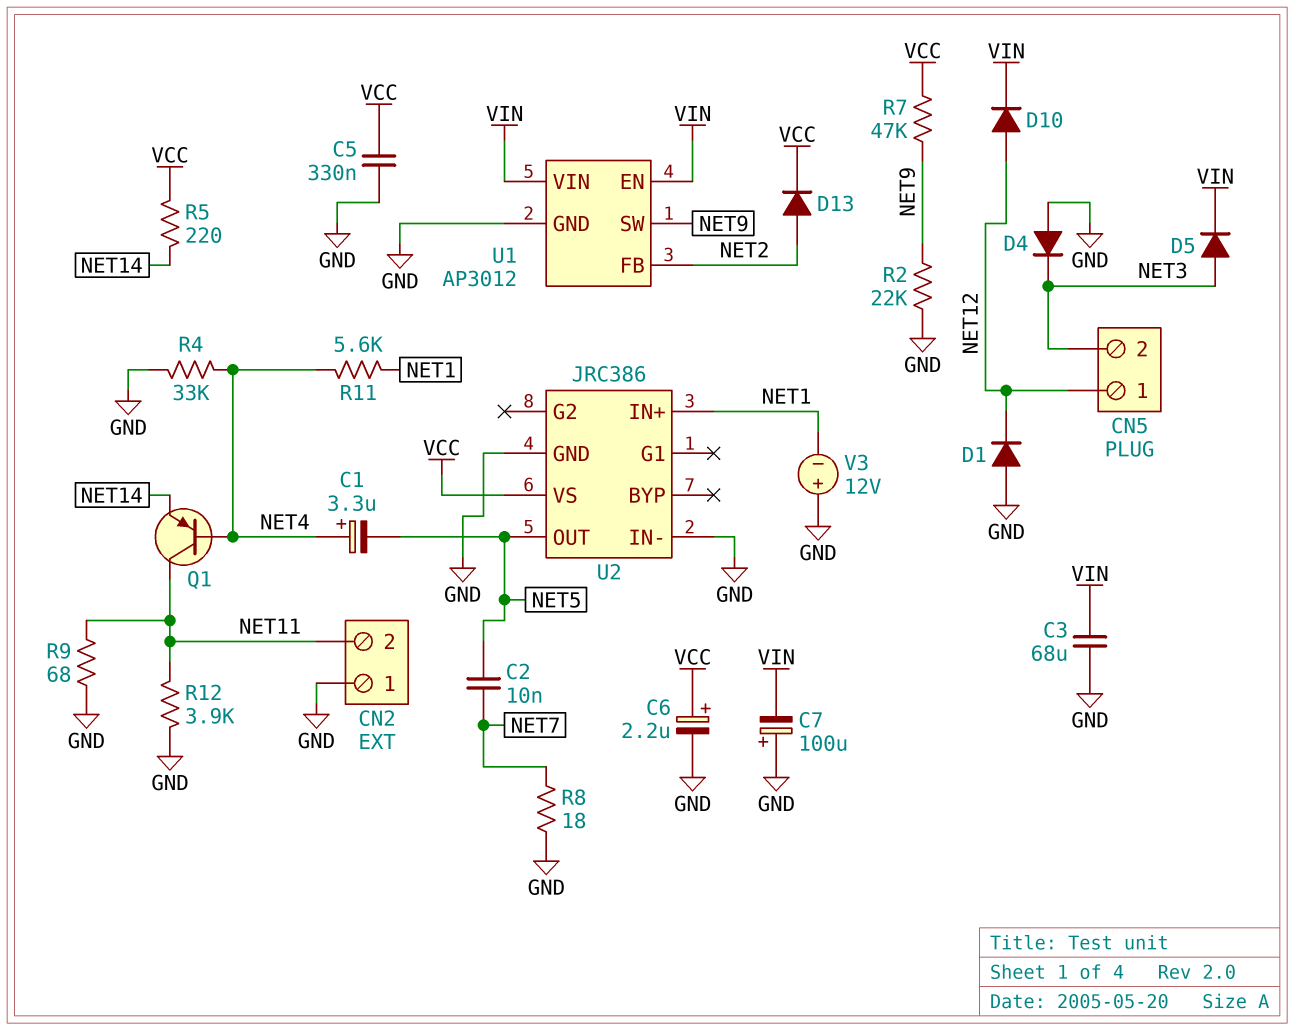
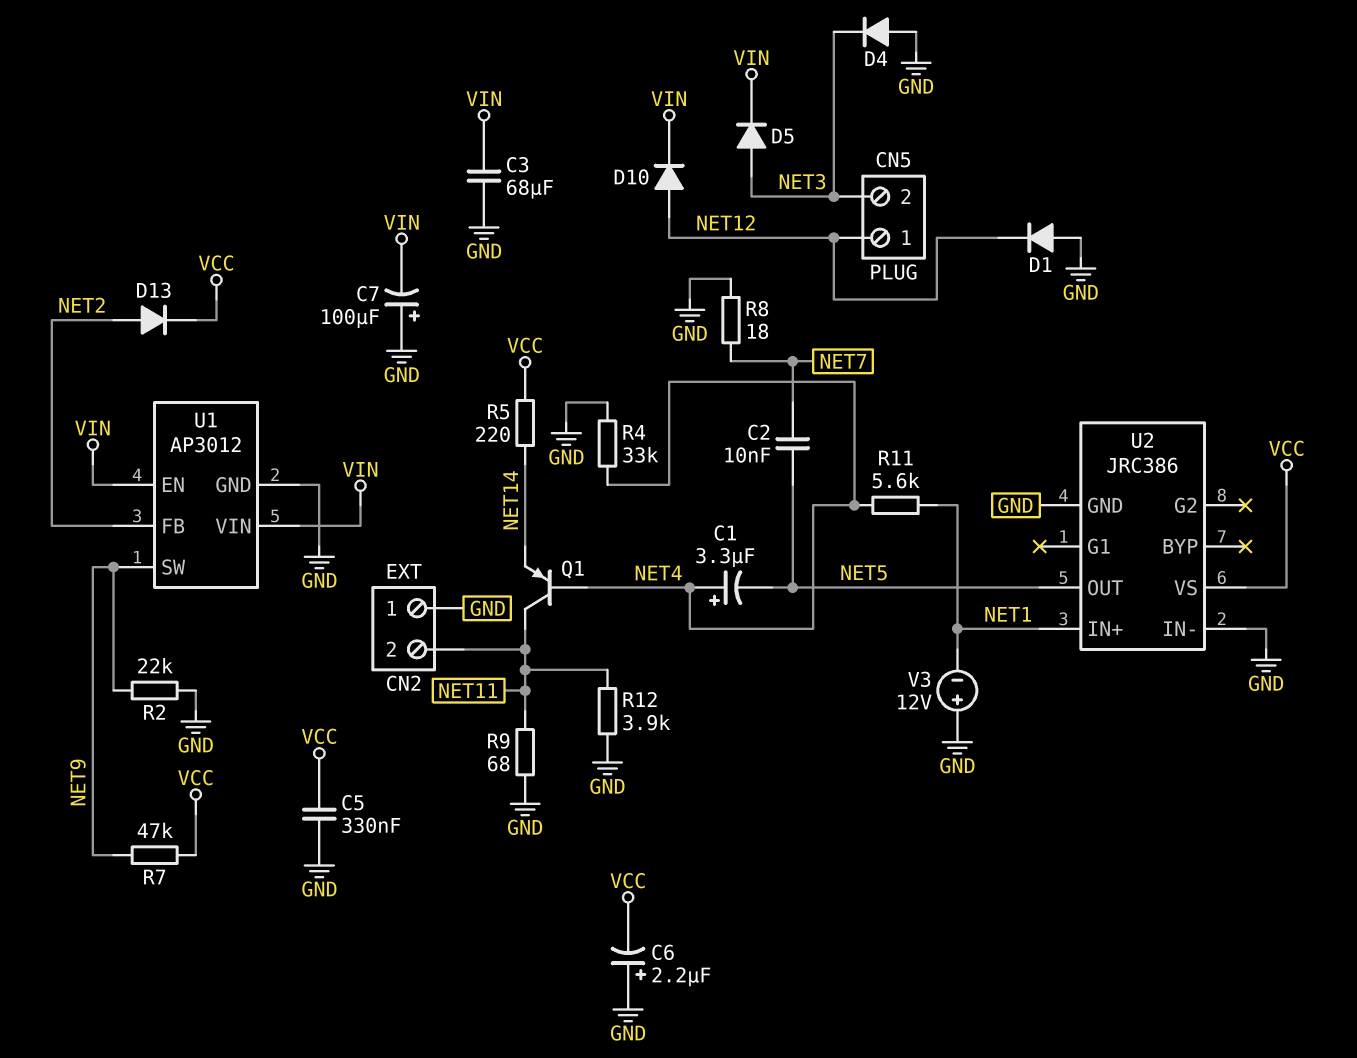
C6: 2.2uF (plus VCC, minus GND) -> 2.2uF (plus GND, minus VCC)

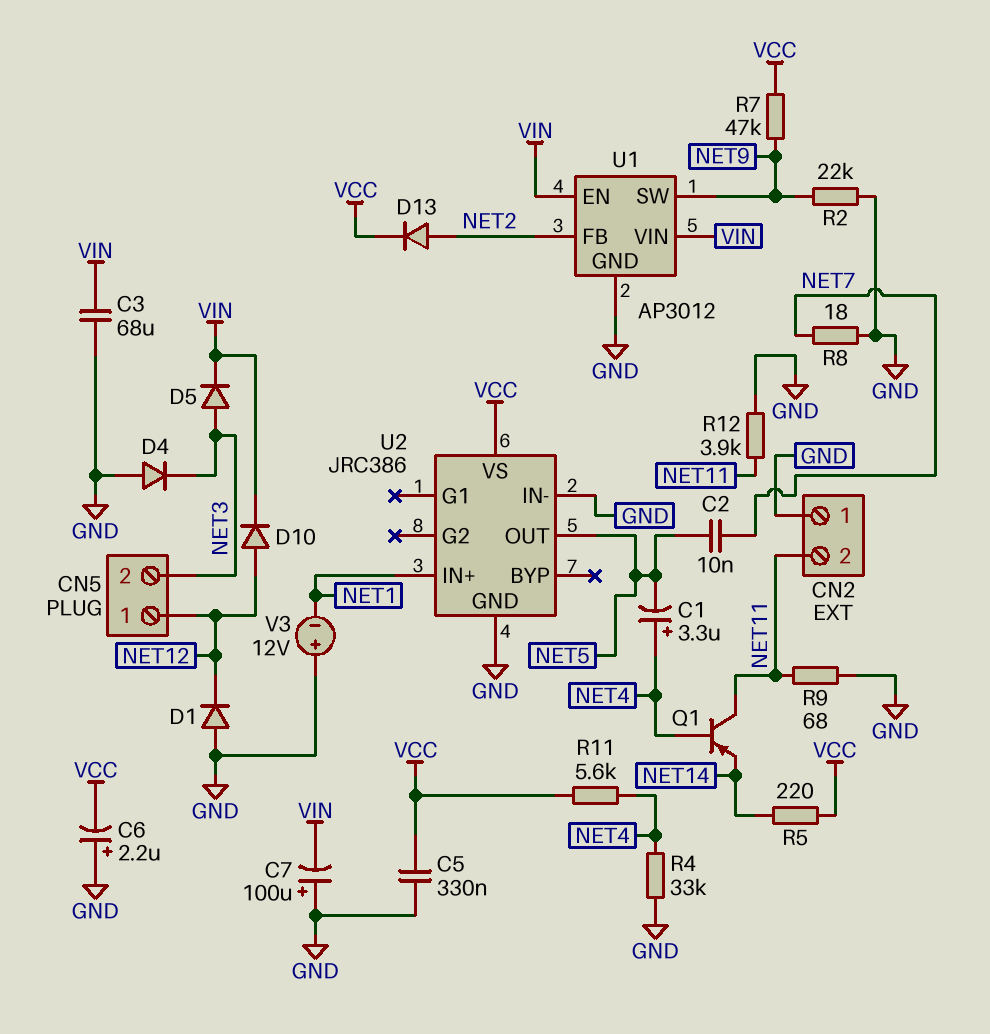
R11: 5.6k (NET1, NET4) -> 5.6k (NET4, VCC)

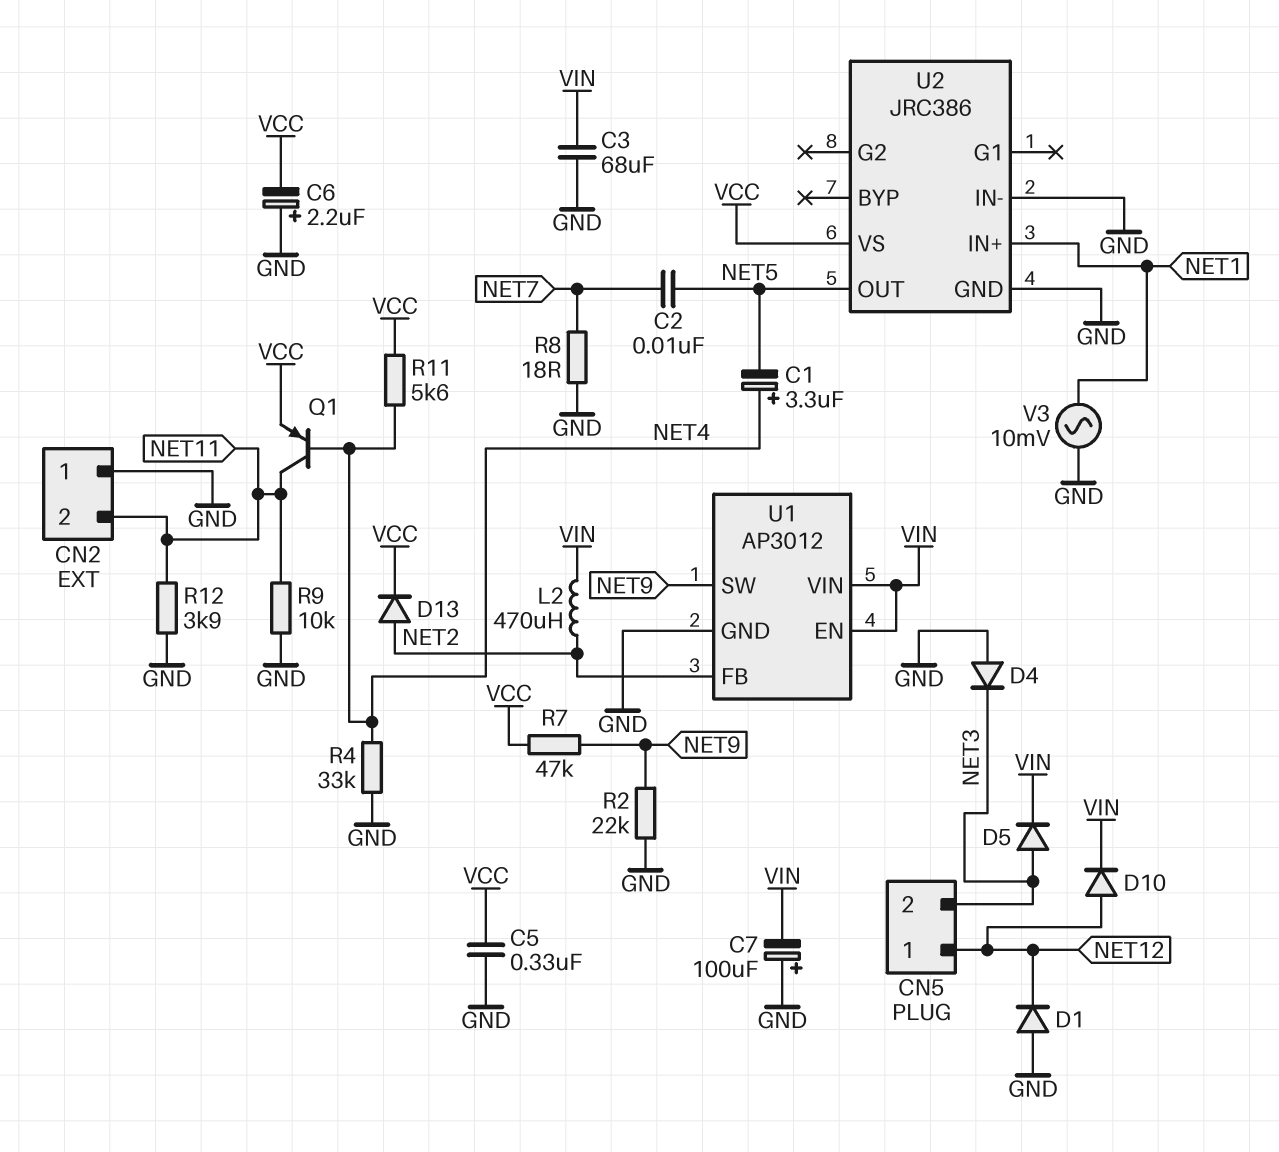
L2: none -> 470uH (NET2, VIN)
Q1: PNP (B NET4, C NET11, E NET14) -> PNP (B NET4, C NET11, E VCC)
R5: 220 (NET14, VCC) -> none
R9: 68 (GND, NET11) -> 10k (GND, NET11)
V3: 12V (plus GND, minus NET1) -> AC 10mV (GND, NET1)

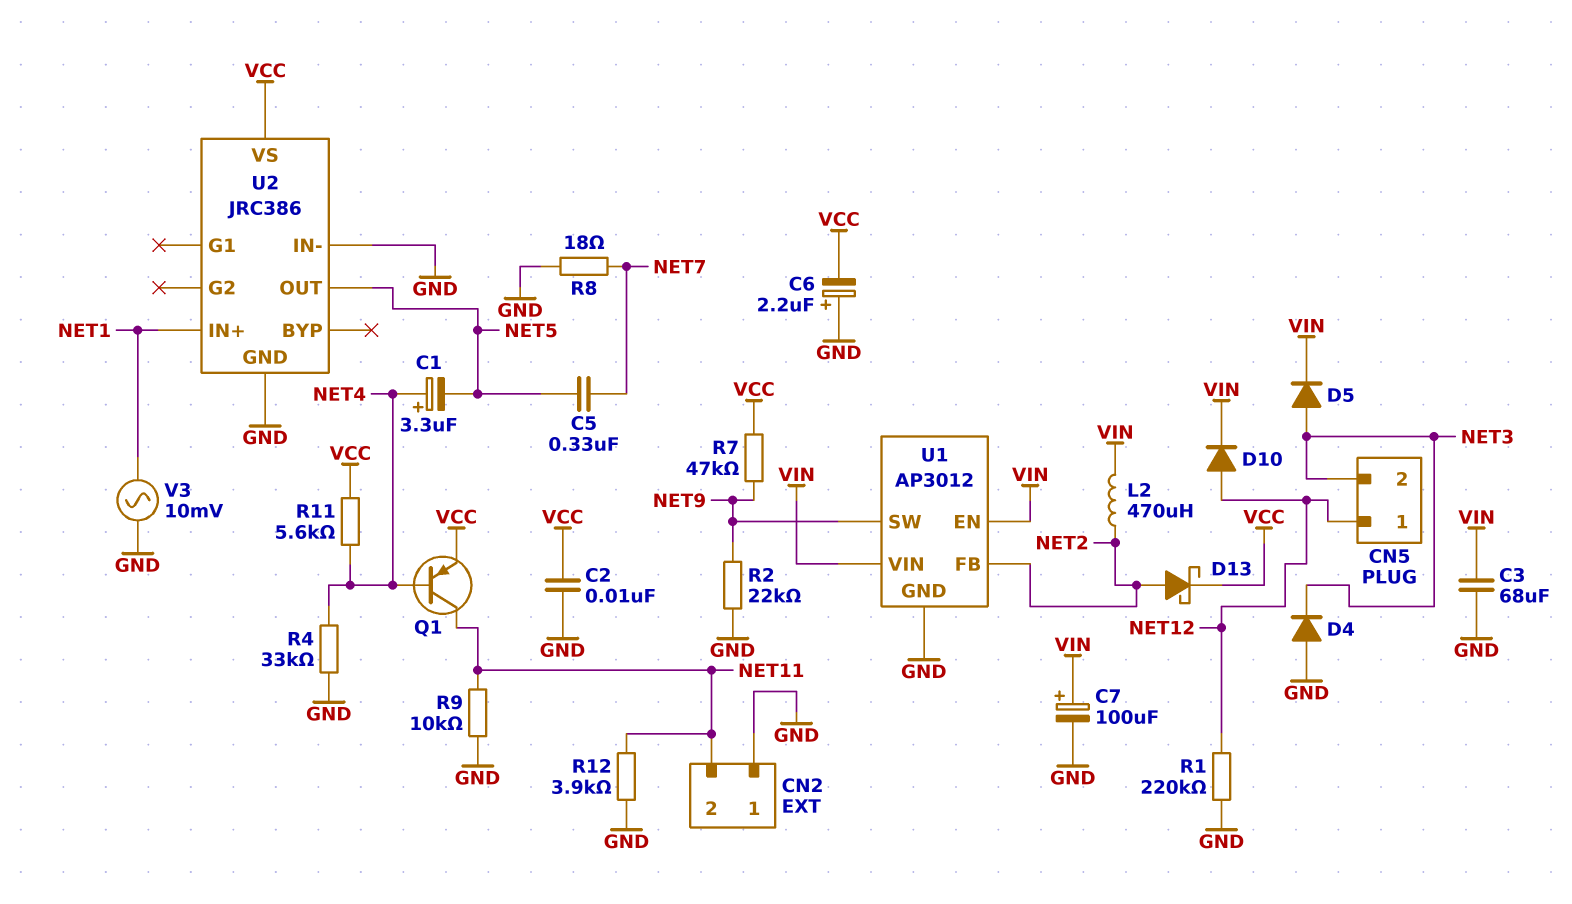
C2: 10nF (NET5, NET7) -> 10nF (GND, VCC)
C5: 330nF (GND, VCC) -> 330nF (NET5, NET7)
C7: 100uF (plus GND, minus VIN) -> 100uF (plus VIN, minus GND)
D1: diode (A GND, K NET12) -> none
D13: diode (A NET2, K VCC) -> schottky (A NET2, K VCC)
R1: none -> 220k (GND, NET12)

